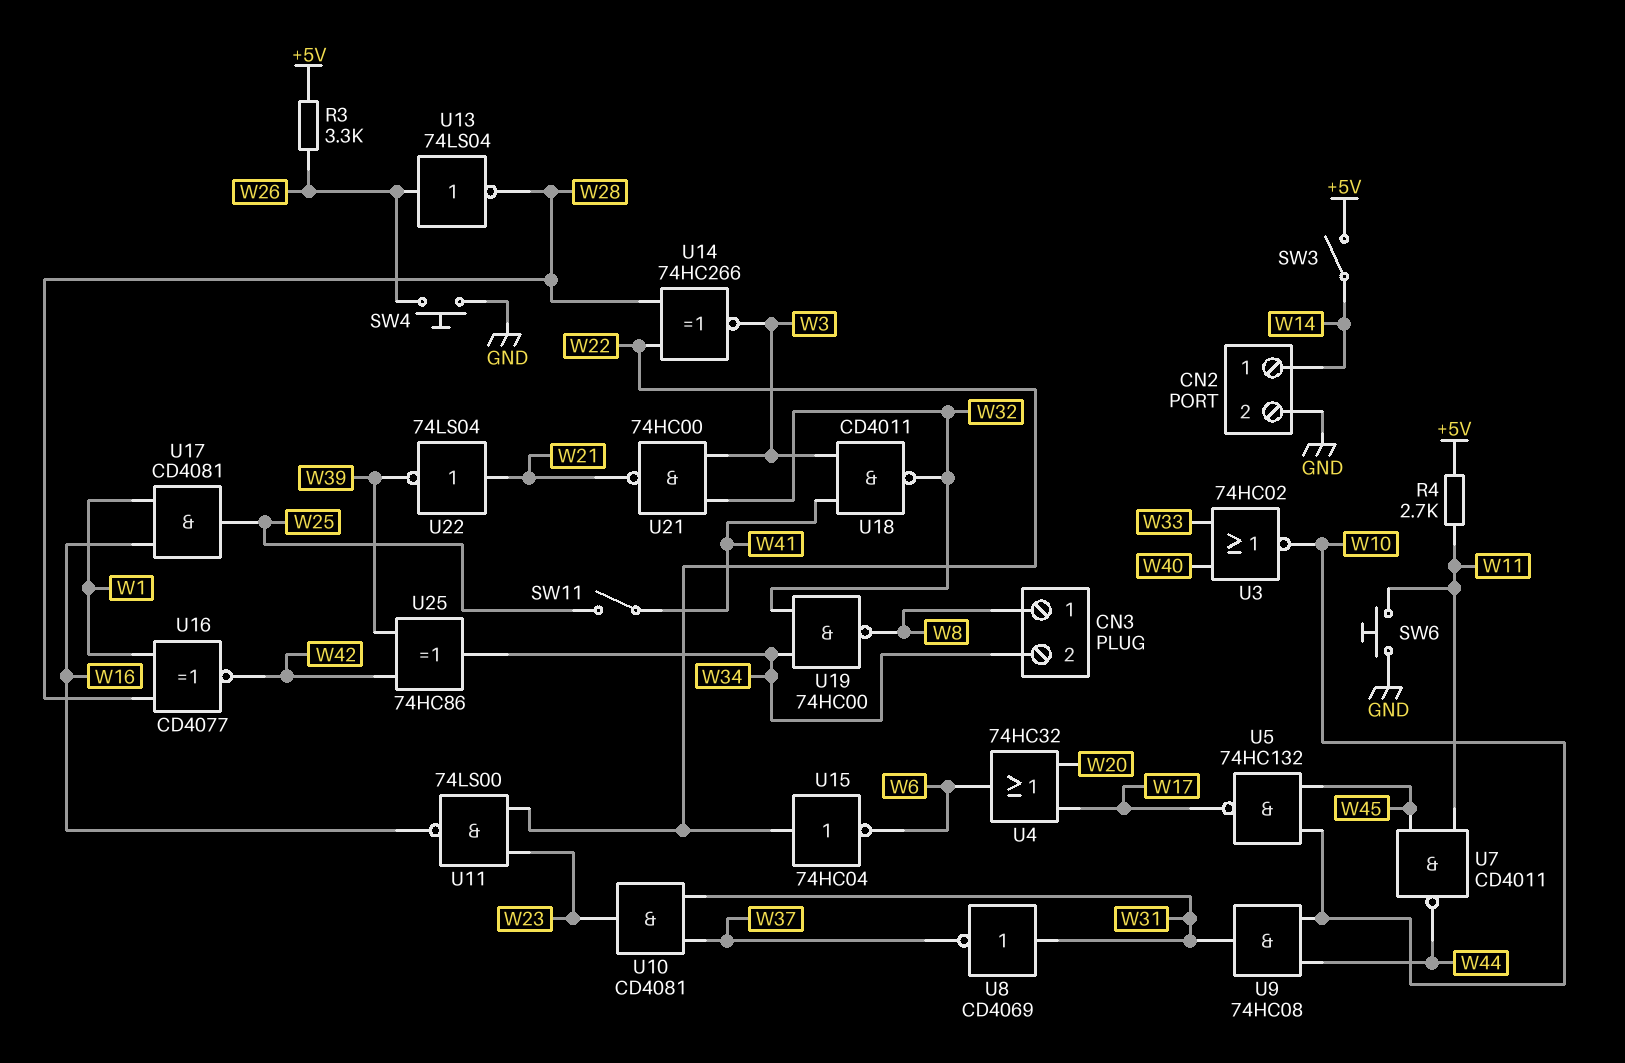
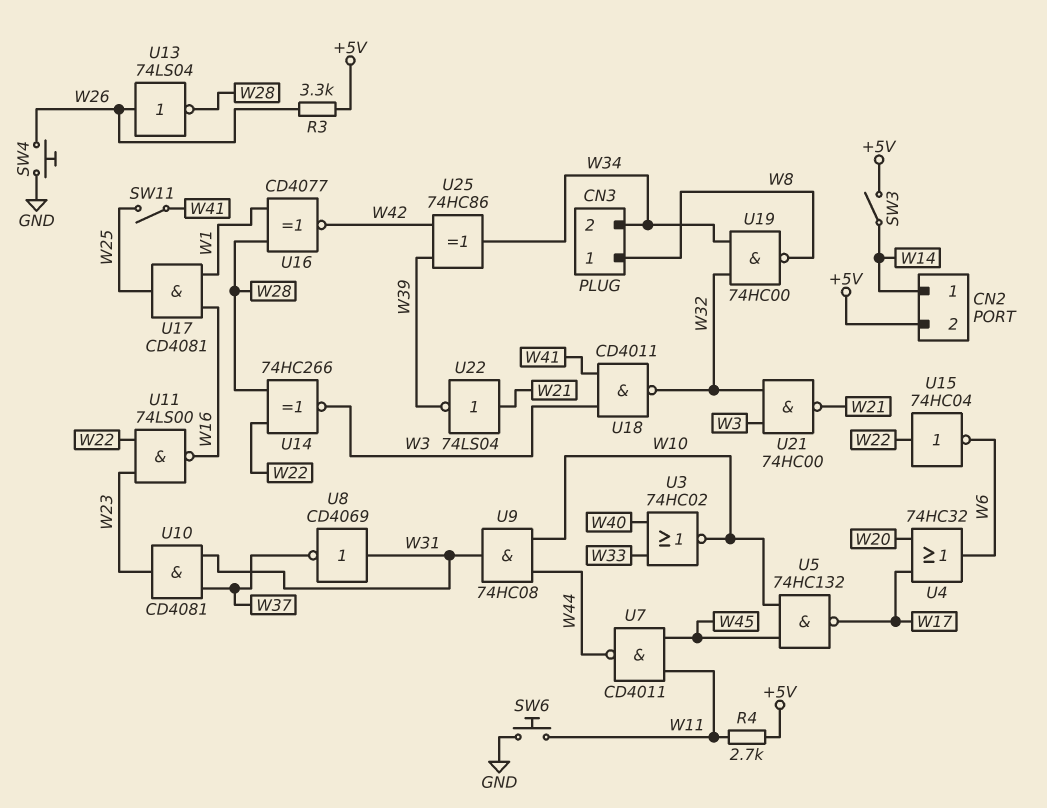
CN2 pin 2: GND -> +5V

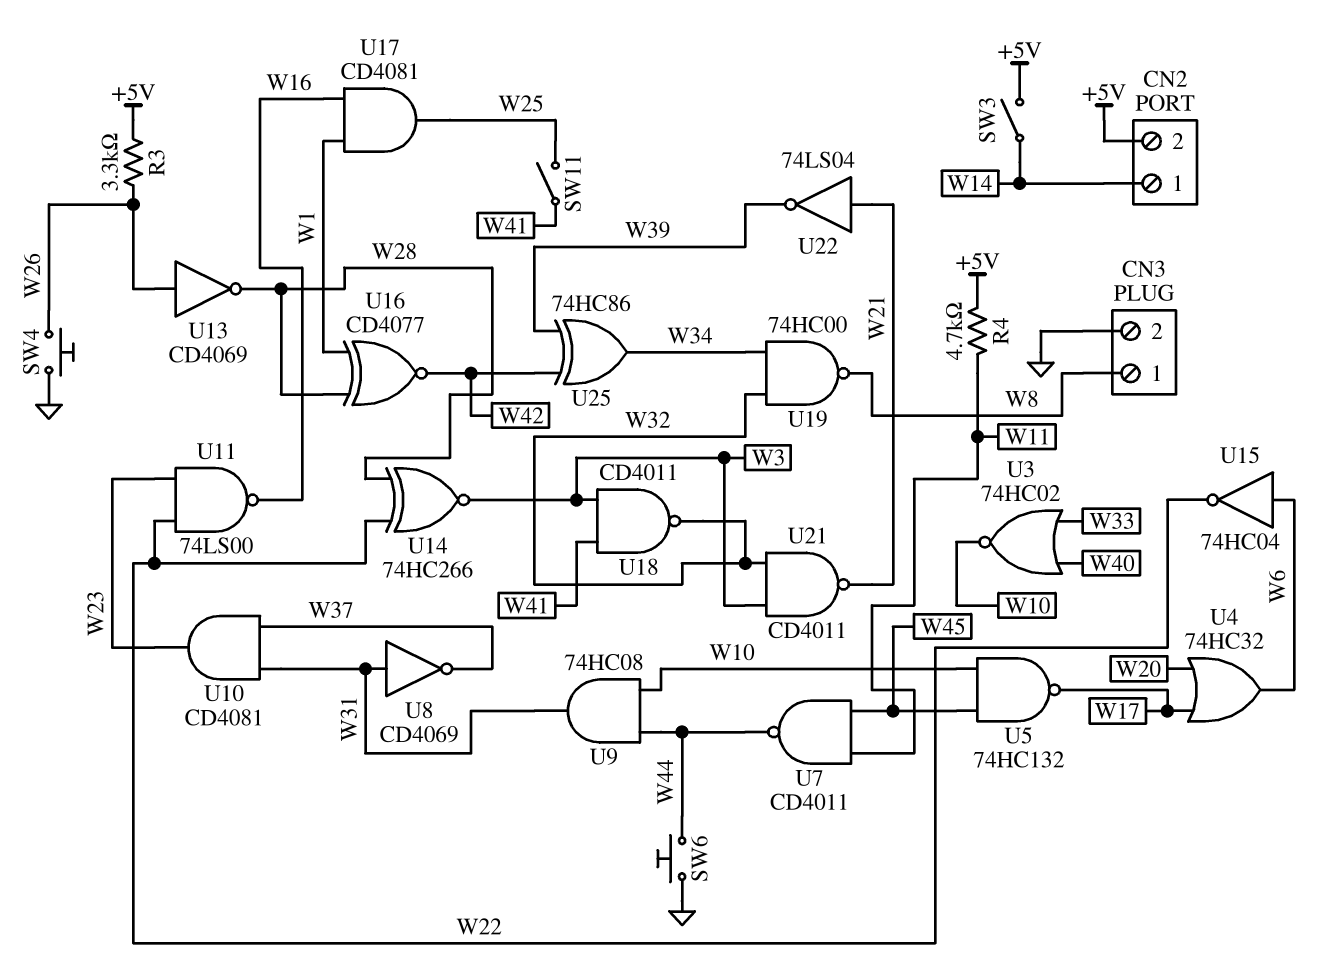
CN3 pin 2: W34 -> GND
R4: 2.7k (+5V, W11) -> 4.7k (+5V, W11)
SW6: button (GND, W11) -> button (GND, W44)
U13: NOT 74LS04 (in W26, out W28) -> NOT CD4069 (in W26, out W28)
U15: NOT 74HC04 (in W22, out W6) -> NOT 74HC04 (in W6, out W22)
U21: NAND 74HC00 (in W3, in W32, out W21) -> NAND CD4011 (in W3, in W32, out W21)

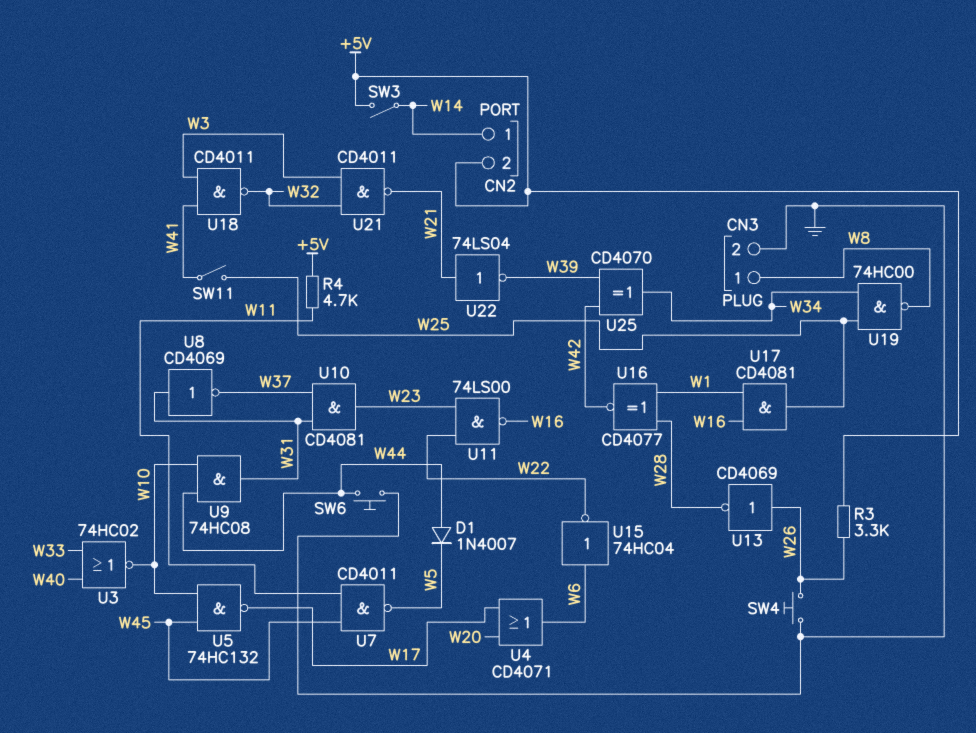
D1: none -> diode 1N4007 (A W44, K W5)
U4: OR 74HC32 (in W17, in W20, out W6) -> OR CD4071 (in W17, in W20, out W6)
U7: NAND CD4011 (in W11, in W45, out W44) -> NAND CD4011 (in W11, in W45, out W5)
U14: XNOR 74HC266 (in W22, in W28, out W3) -> none
U19: NAND 74HC00 (in W32, in W34, out W8) -> NAND 74HC00 (in W25, in W34, out W8)
U25: XOR 74HC86 (in W39, in W42, out W34) -> XOR CD4070 (in W39, in W42, out W34)

